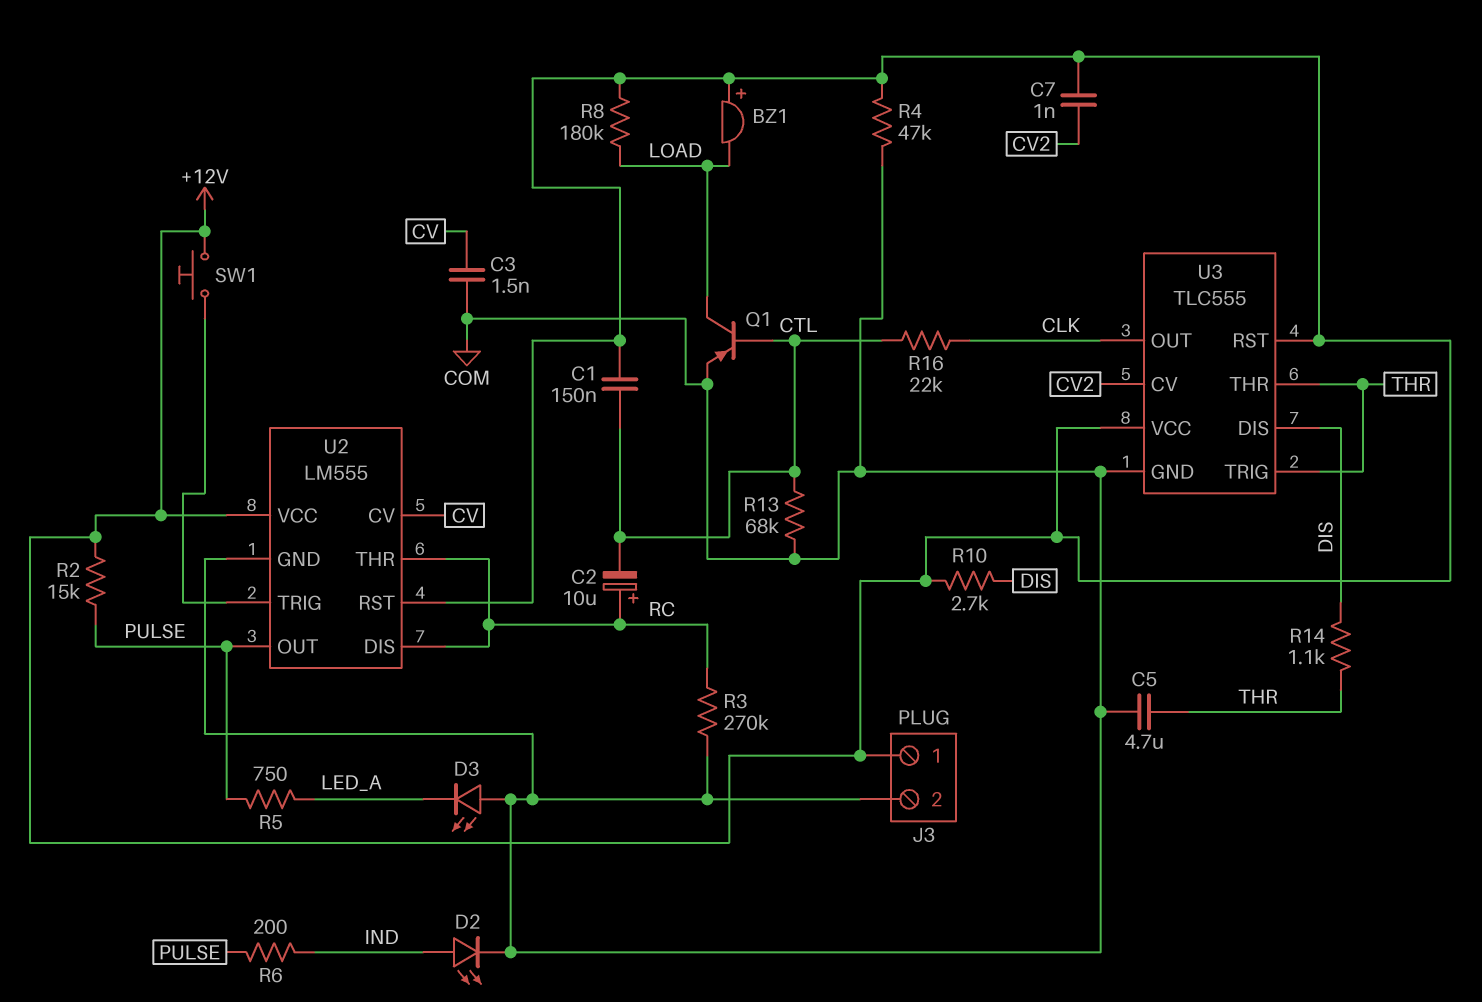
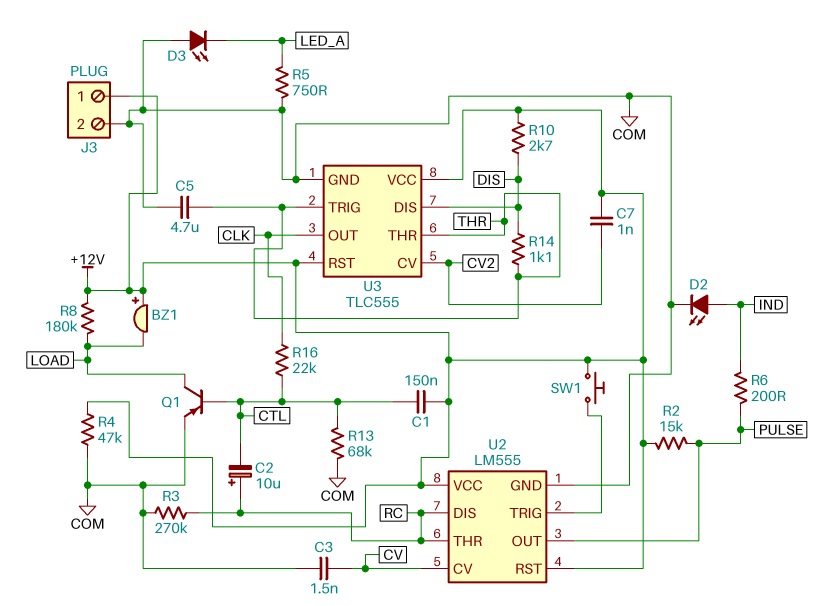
R5: 750 (LED_A, PULSE) -> 750 (COM, LED_A)

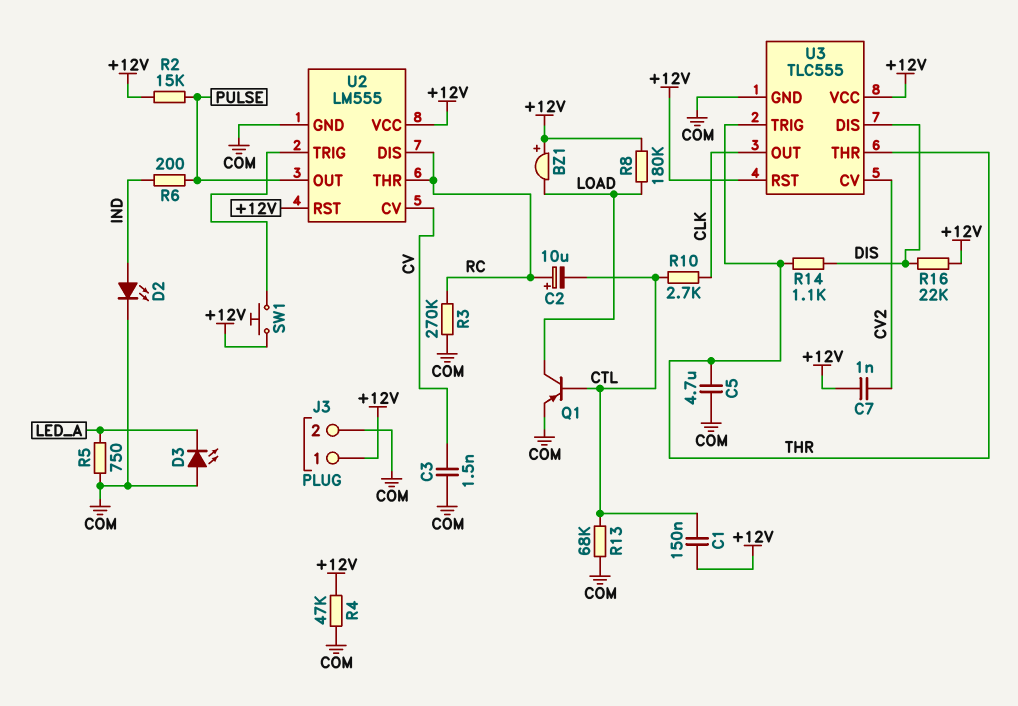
R10: 2.7k (+12V, DIS) -> 2.7k (CLK, CTL)
R16: 22k (CLK, CTL) -> 22k (+12V, DIS)

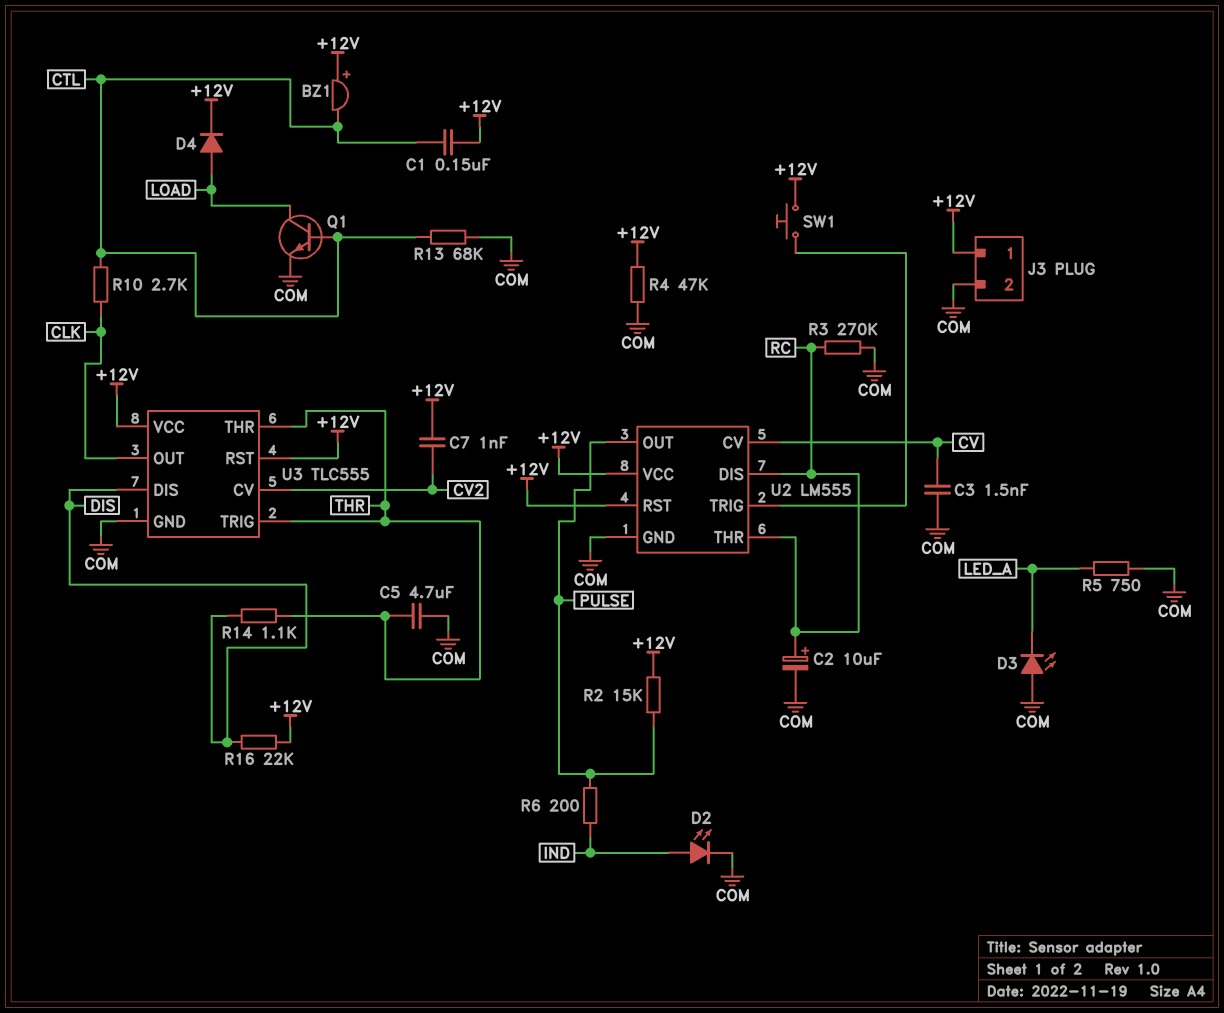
BZ1: buzzer (plus +12V, minus LOAD) -> buzzer (plus +12V, minus CTL)
C2: 10uF (plus RC, minus CTL) -> 10uF (plus RC, minus COM)
D4: none -> diode (A LOAD, K +12V)
Q1: PNP (B CTL, C LOAD, E COM) -> NPN (B CTL, C LOAD, E COM)
R8: 180k (+12V, LOAD) -> none

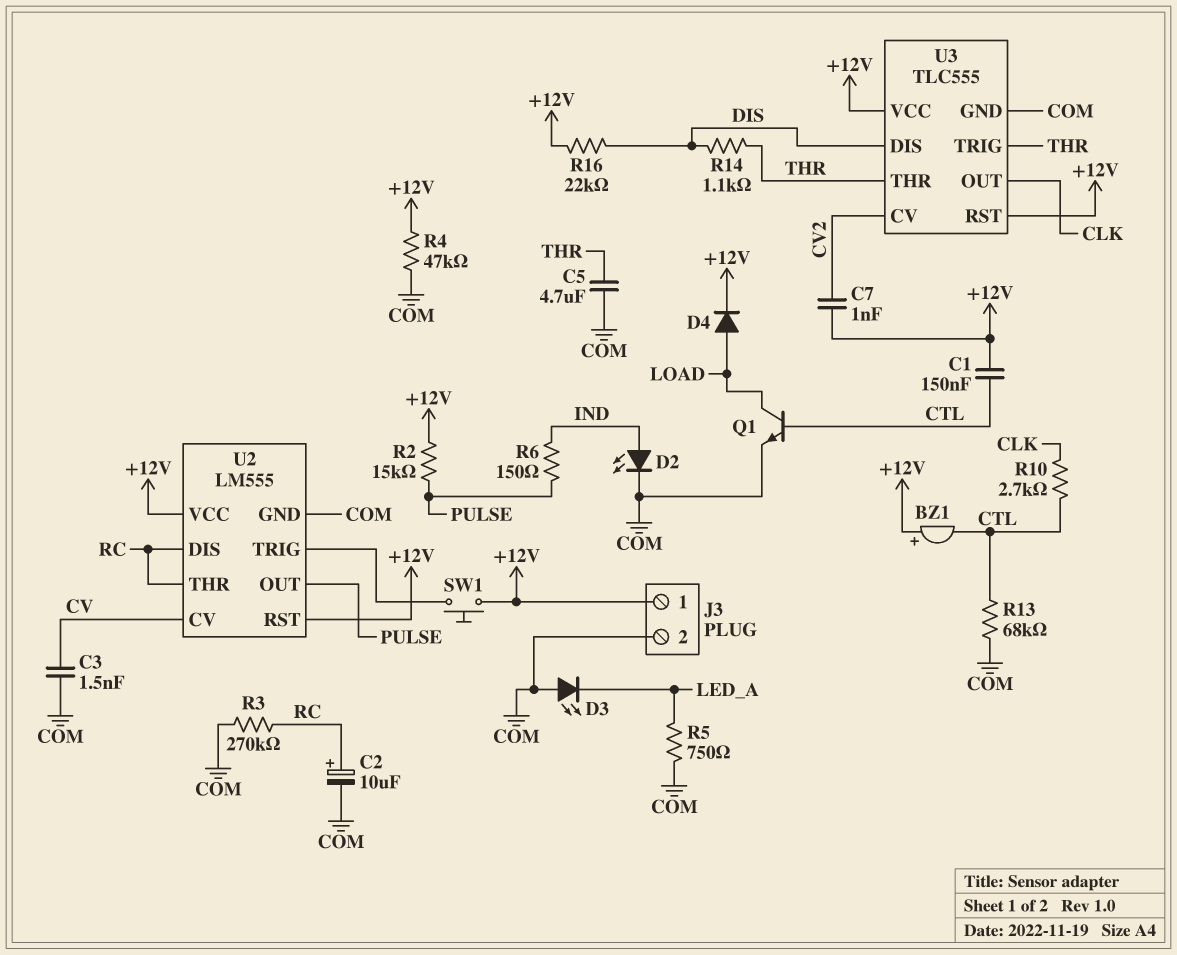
R6: 200 (IND, PULSE) -> 150 (IND, PULSE)

